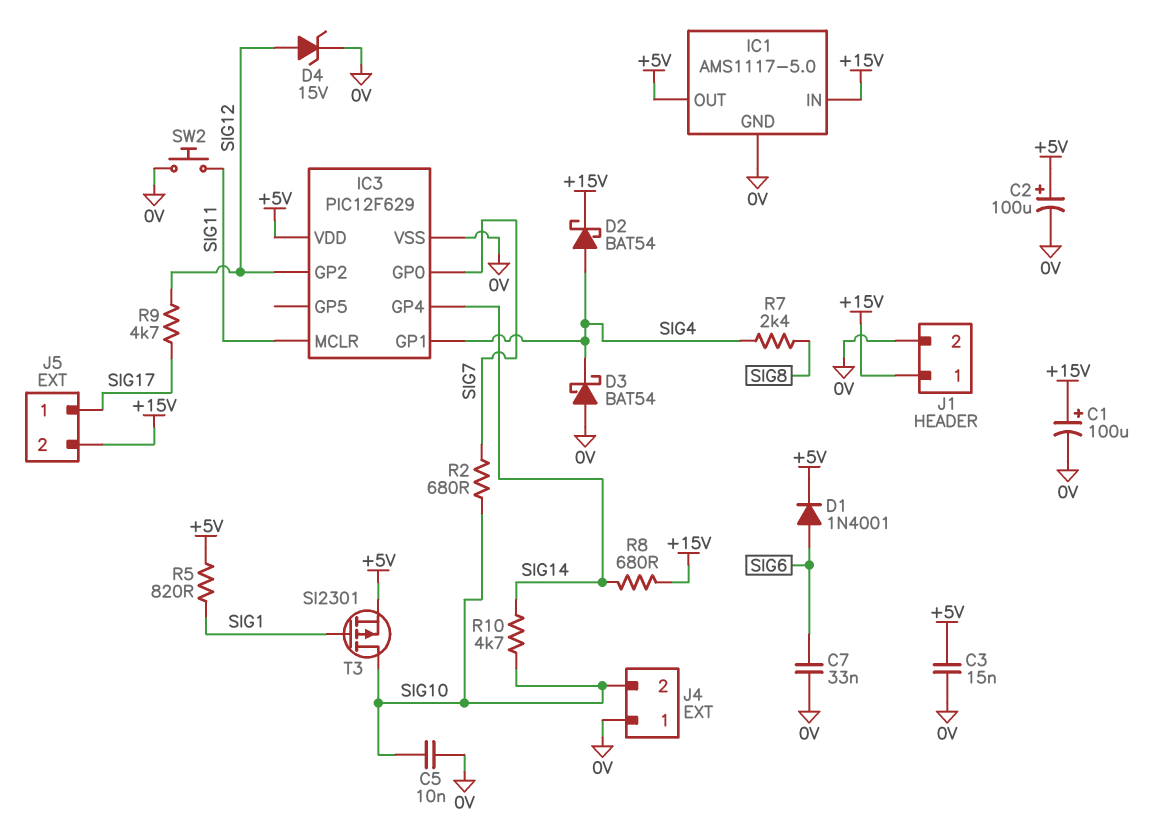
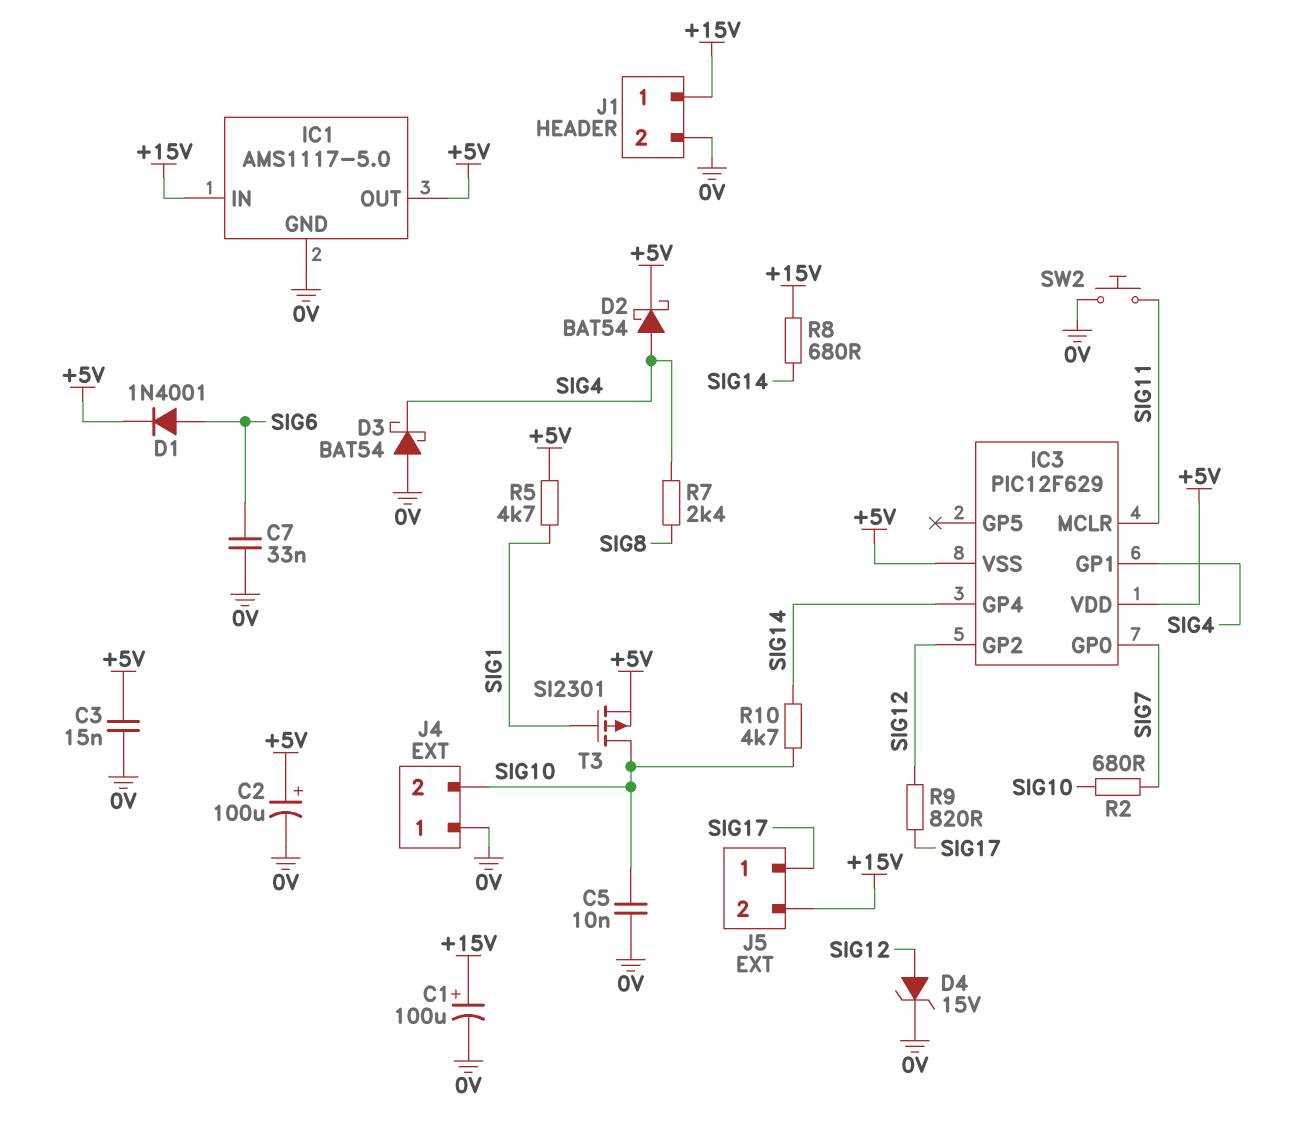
D2: schottky BAT54 (A SIG4, K +15V) -> schottky BAT54 (A SIG4, K +5V)
IC3 pin VSS: 0V -> +5V
R5: 820 (+5V, SIG1) -> 4.7k (+5V, SIG1)
R9: 4.7k (SIG12, SIG17) -> 820 (SIG12, SIG17)

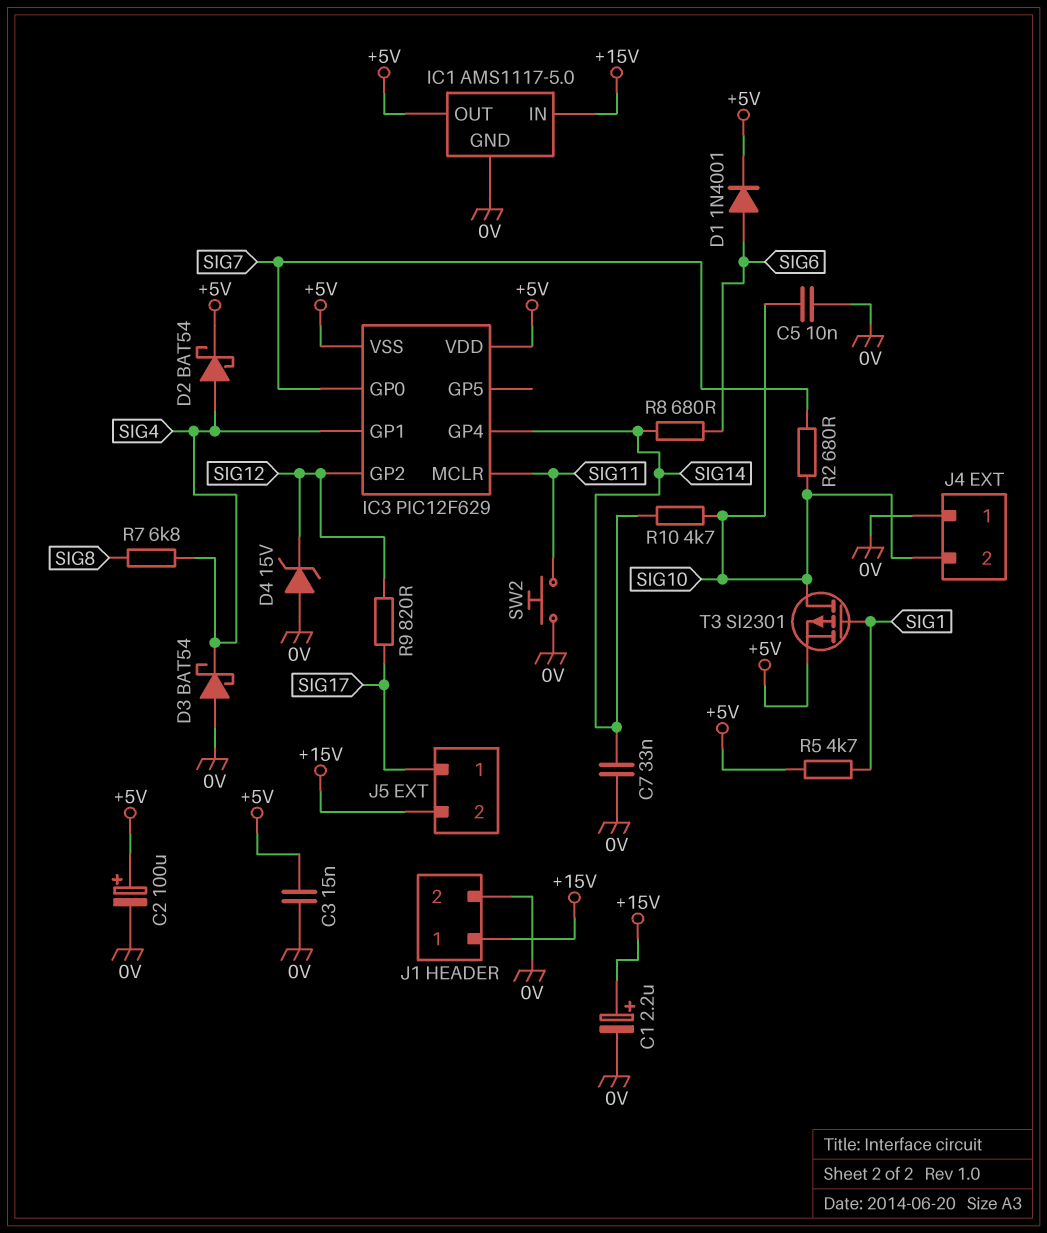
C1: 100uF (plus +15V, minus 0V) -> 2.2uF (plus +15V, minus 0V)
C7: 33nF (0V, SIG6) -> 33nF (0V, SIG14)
D4: zener 15V (A SIG12, K 0V) -> zener 15V (A 0V, K SIG12)
R7: 2.4k (SIG4, SIG8) -> 6.8k (SIG4, SIG8)
R8: 680 (+15V, SIG14) -> 680 (SIG6, SIG14)

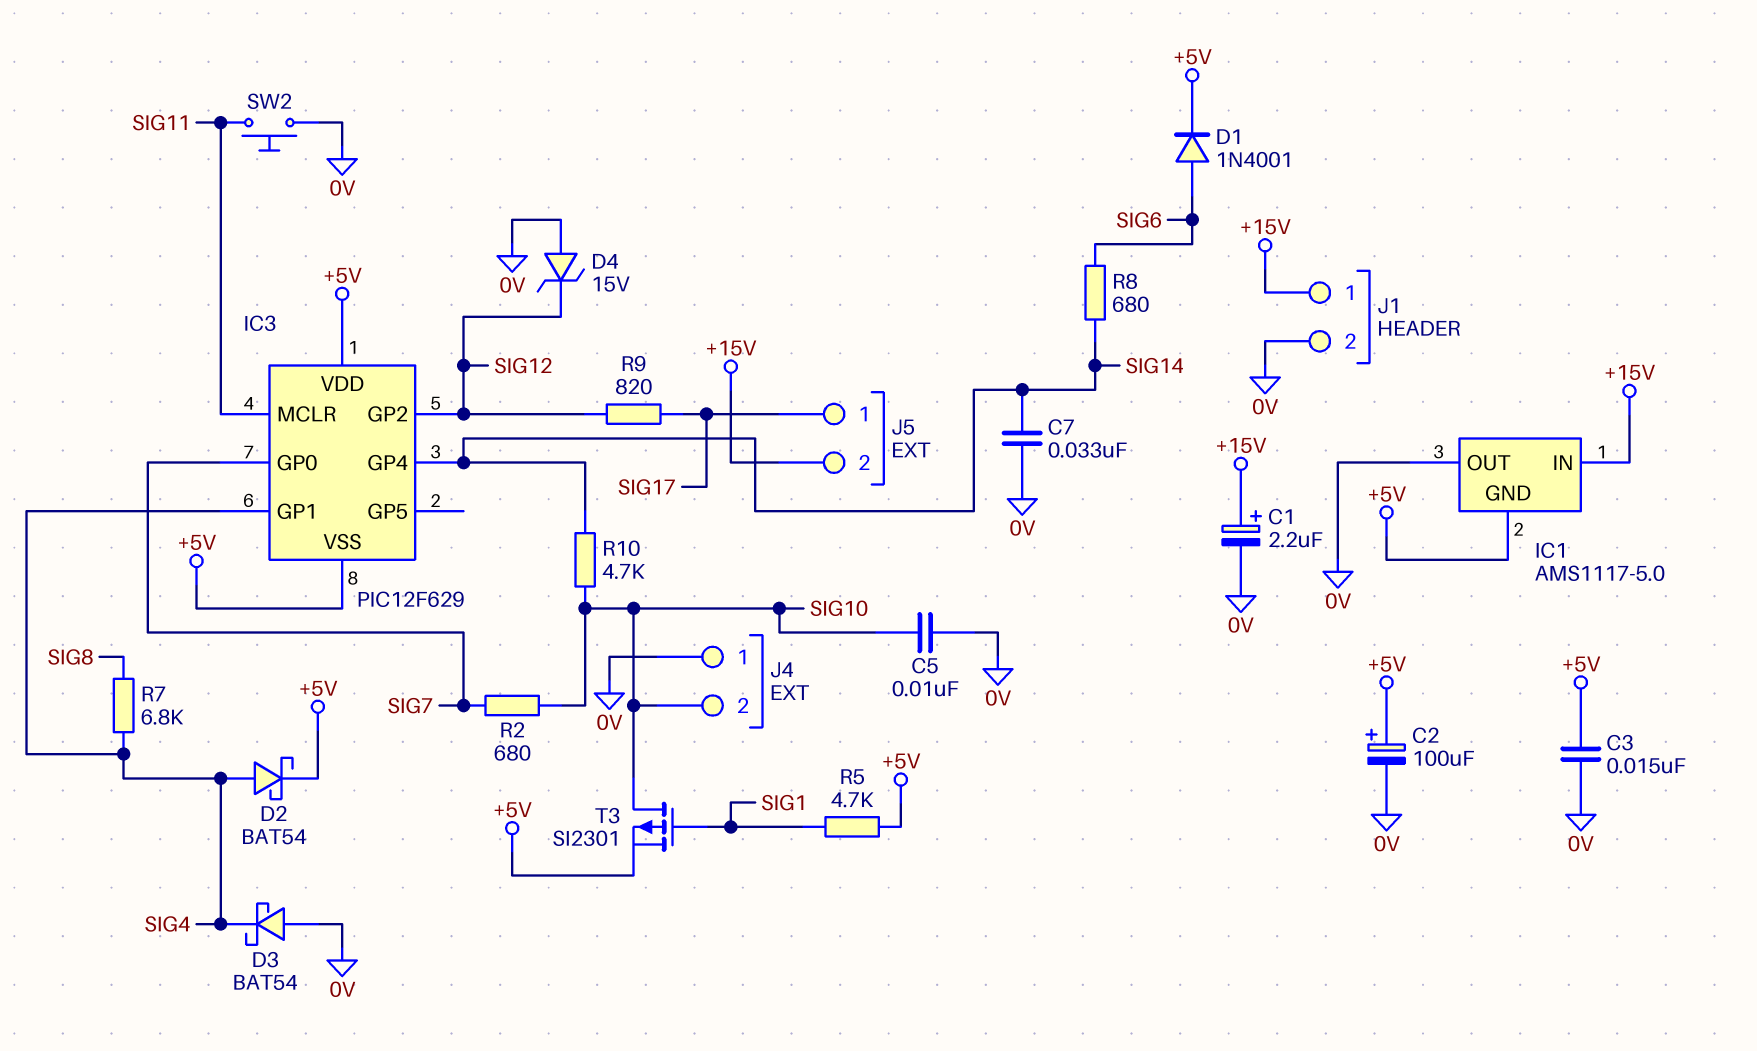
IC1 pin GND: 0V -> +5V
IC1 pin OUT: +5V -> 0V

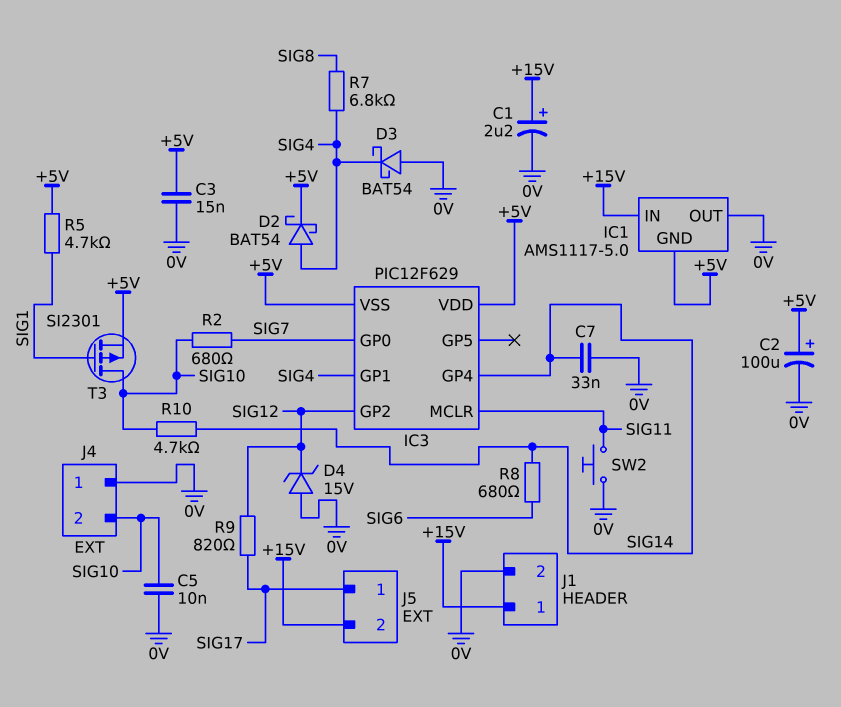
D1: diode 1N4001 (A SIG6, K +5V) -> none

